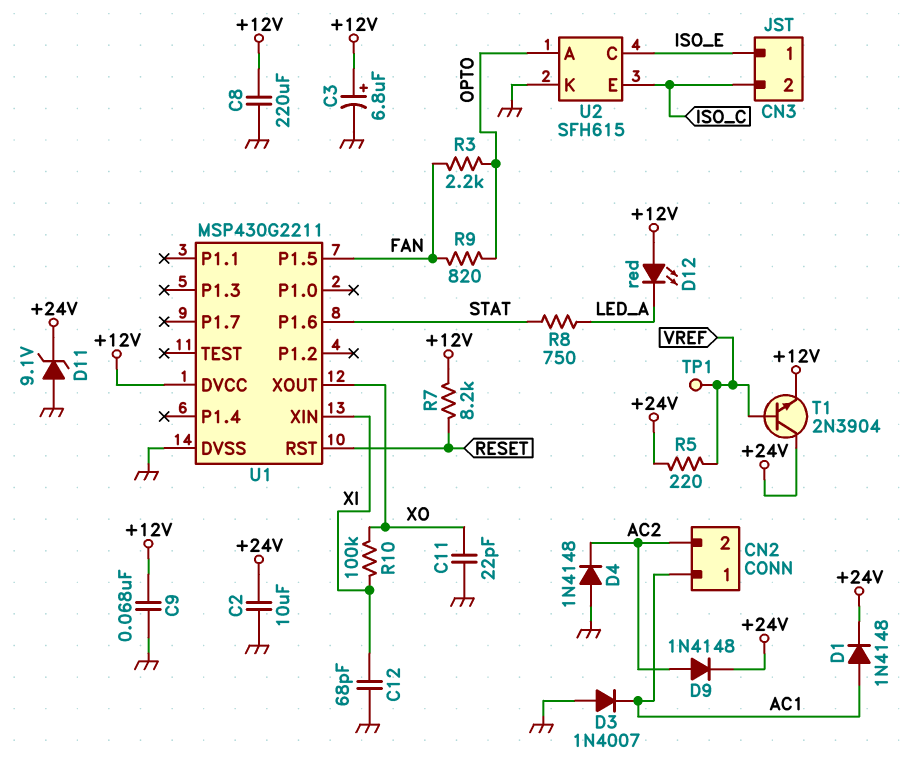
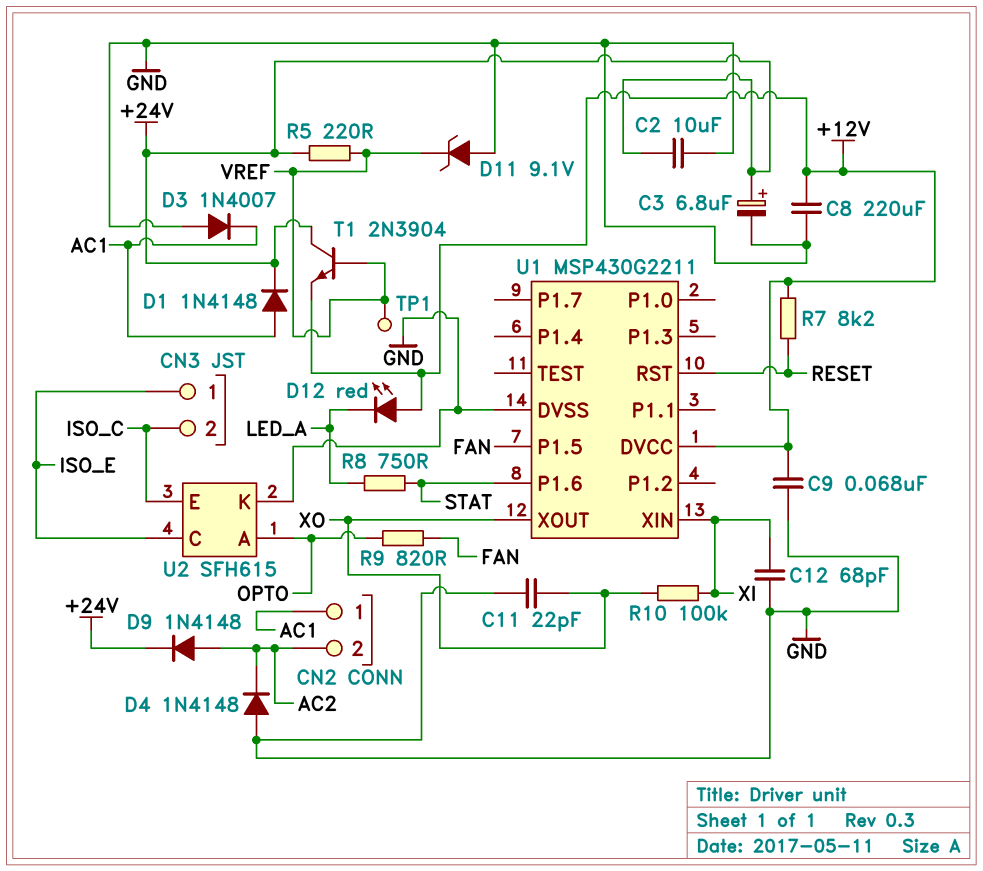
C3: 6.8uF (plus +12V, minus GND) -> 6.8uF (plus +24V, minus GND)
D11: zener 9.1V (A GND, K +24V) -> zener 9.1V (A GND, K VREF)
R3: 2.2k (FAN, OPTO) -> none

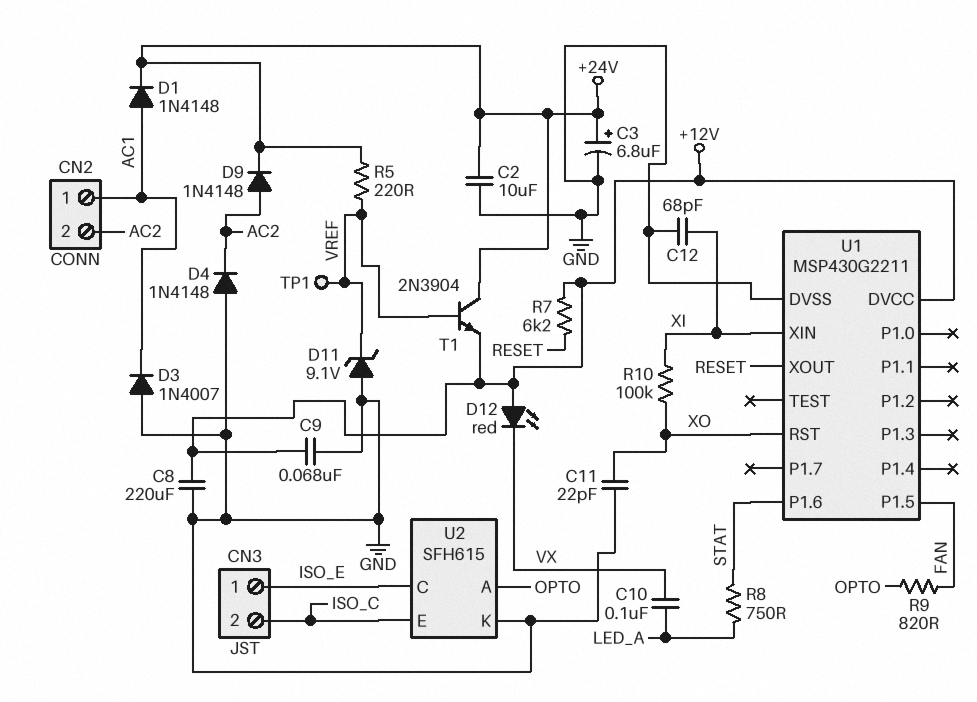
C10: none -> 100nF (LED_A, VX)
D12: LED red (A +12V, K LED_A) -> LED red (A +12V, K VX)
R7: 8.2k (+12V, RESET) -> 6.2k (+12V, RESET)
U1 pin RST: RESET -> XO
U1 pin XOUT: XO -> RESET

